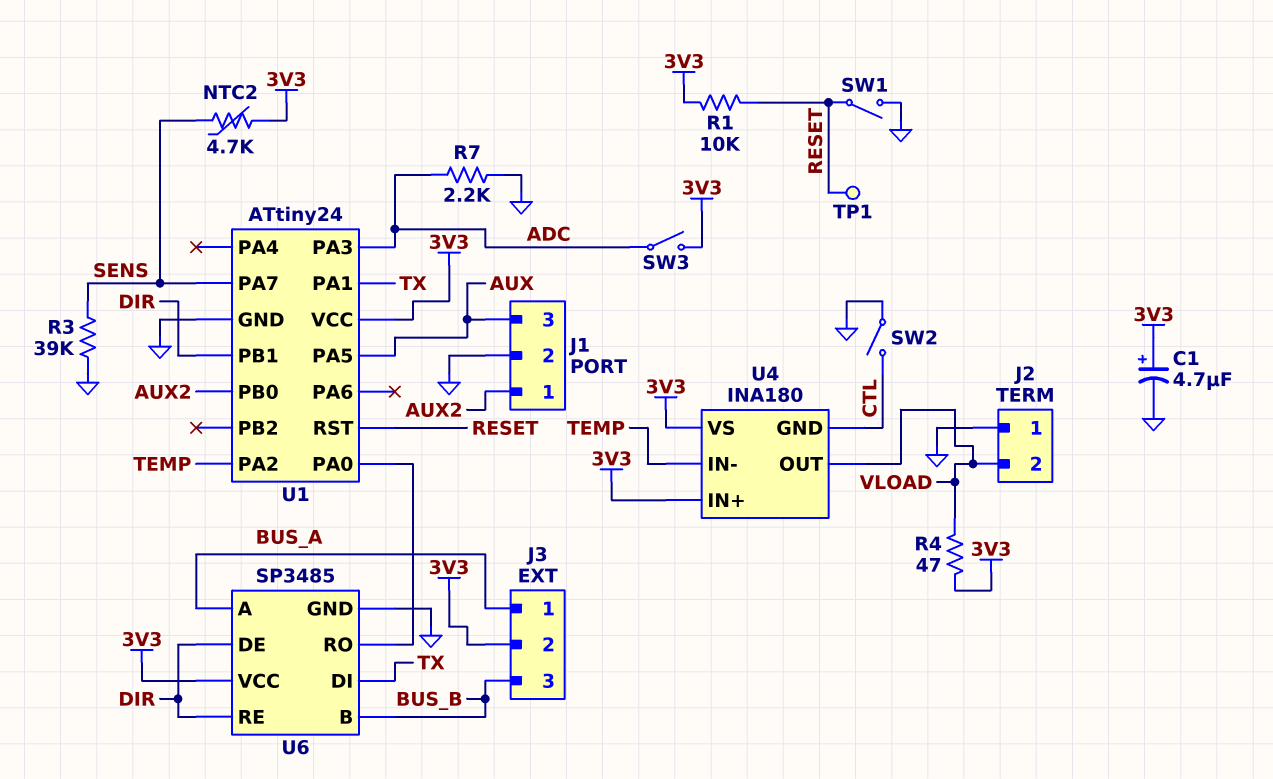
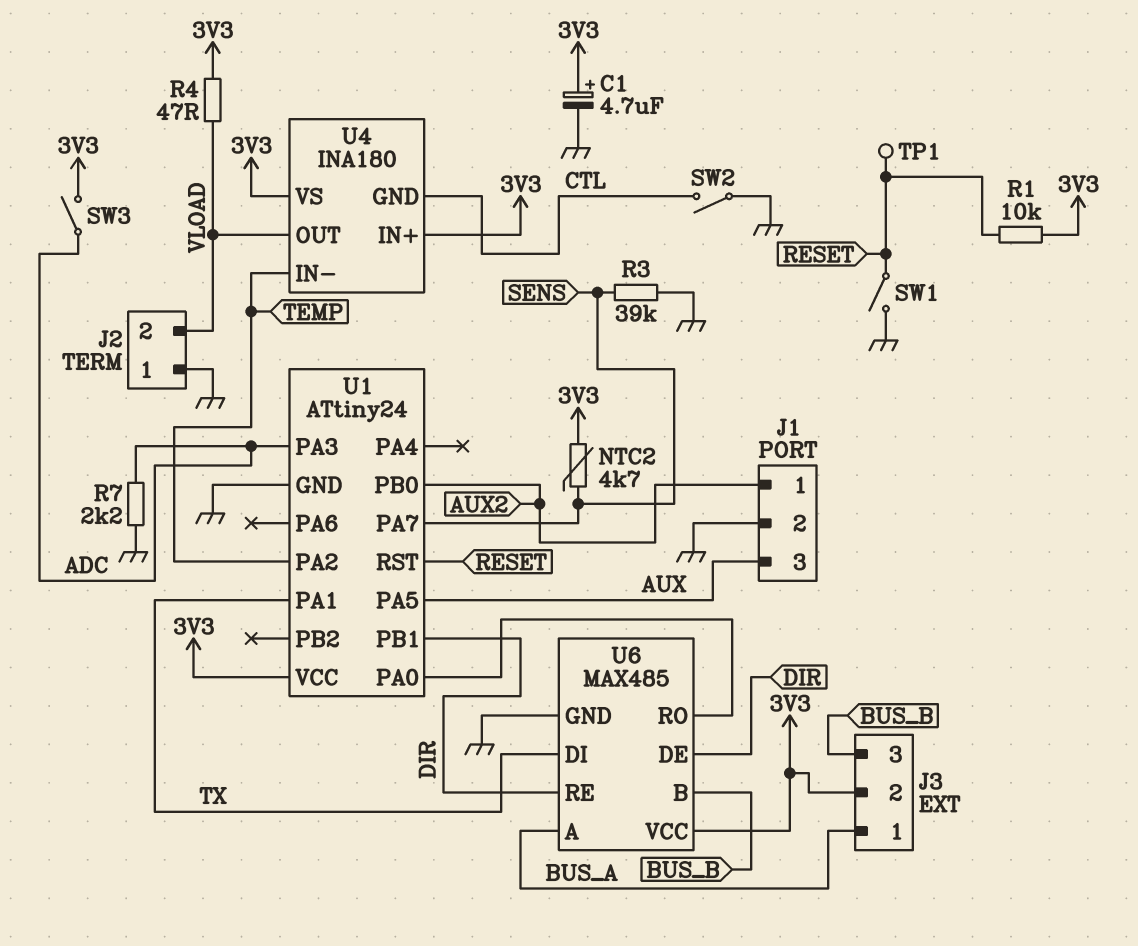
U6: SP3485 -> MAX485

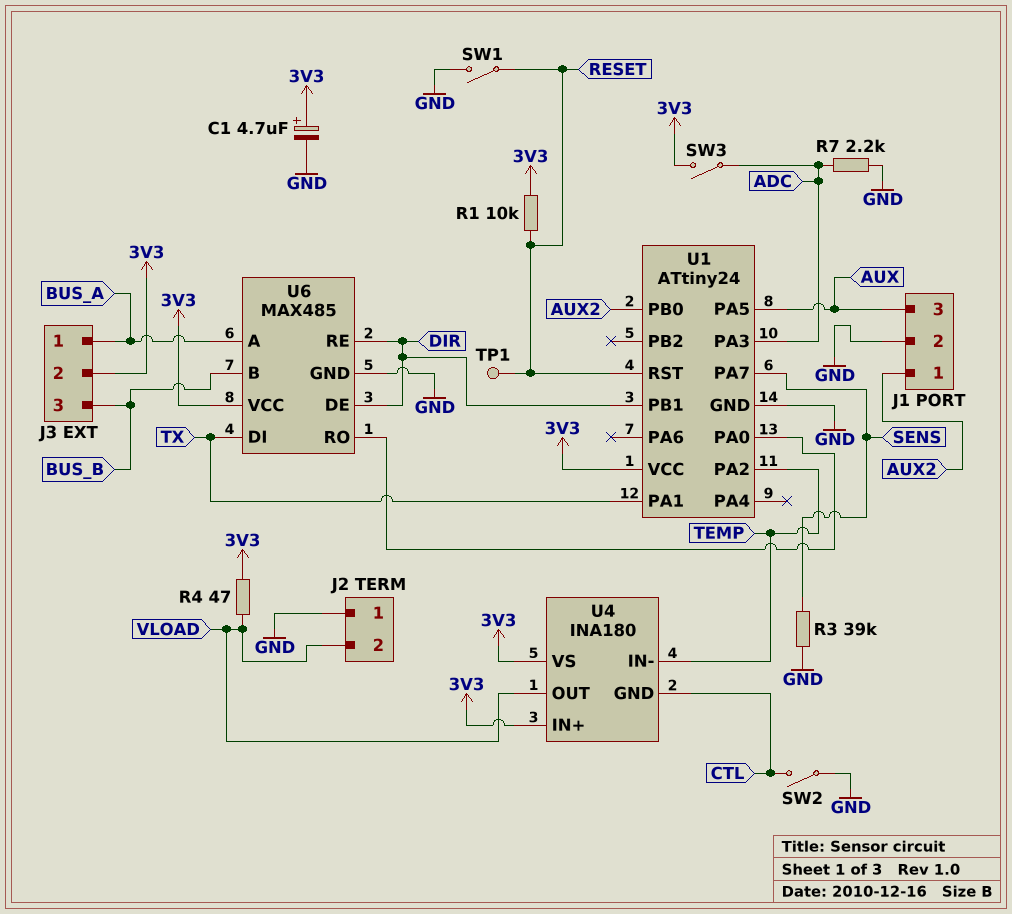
NTC2: 4.7k (3V3, SENS) -> none

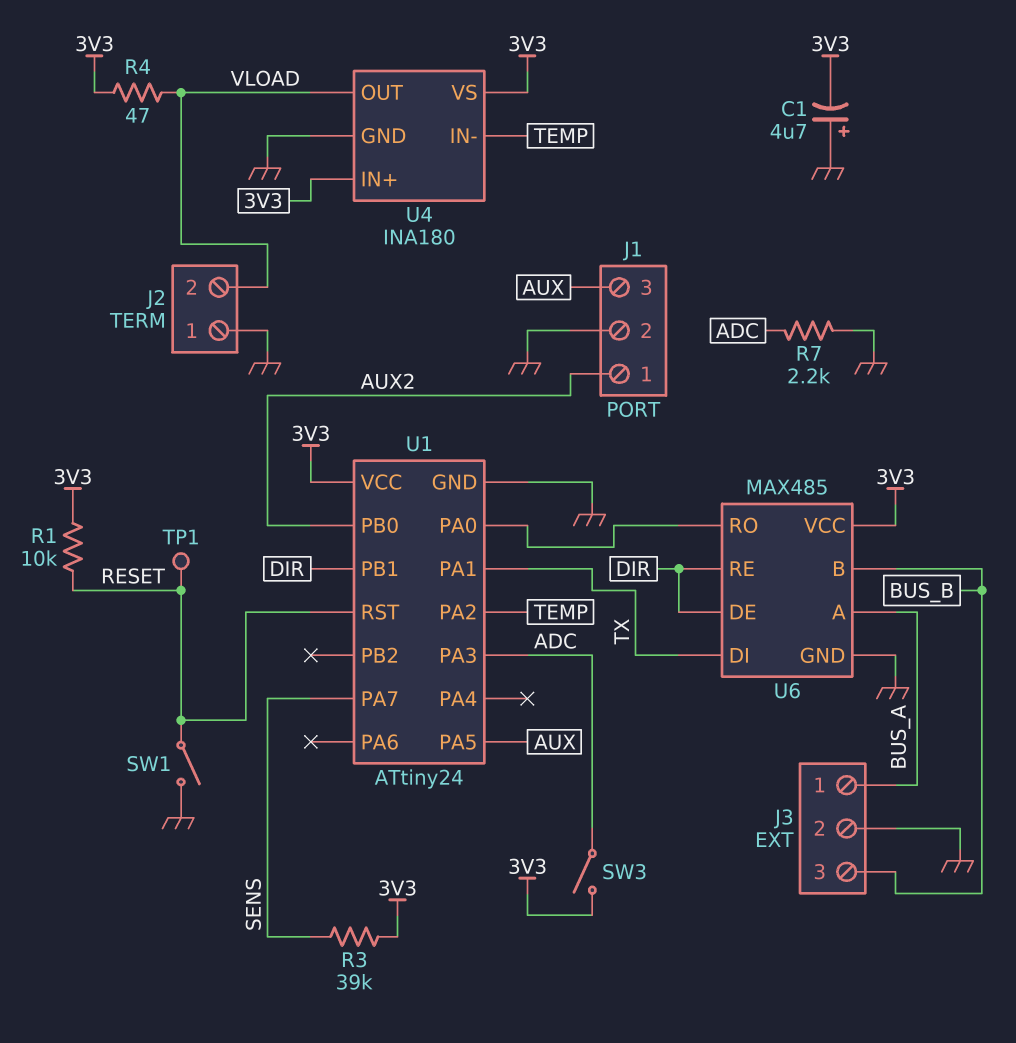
C1: 4.7uF (plus 3V3, minus GND) -> 4.7uF (plus GND, minus 3V3)
J3 pin 2: 3V3 -> GND
R3: 39k (GND, SENS) -> 39k (3V3, SENS)
SW2: switch (CTL, GND) -> none
U4 pin GND: CTL -> GND

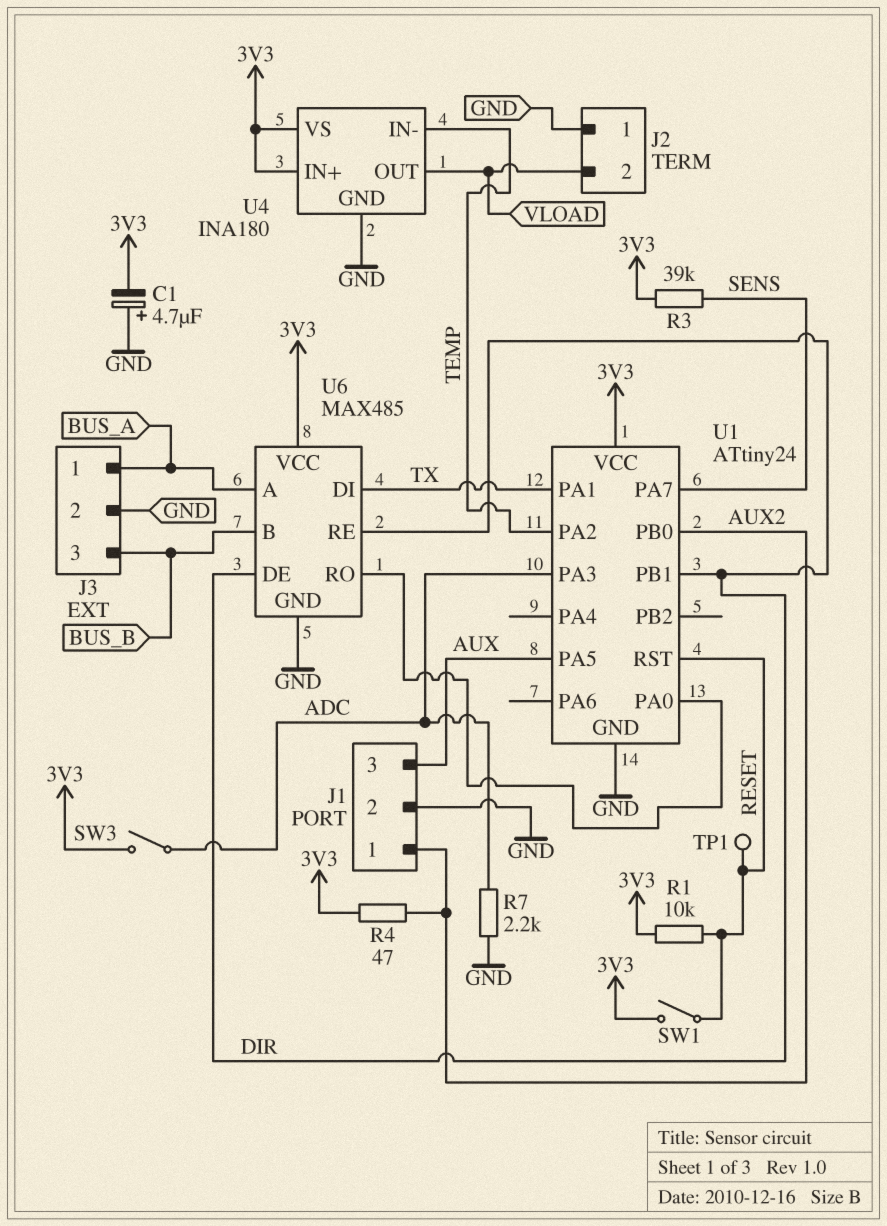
R4: 47 (3V3, VLOAD) -> 47 (3V3, AUX2)
SW1: switch (GND, RESET) -> switch (3V3, RESET)

